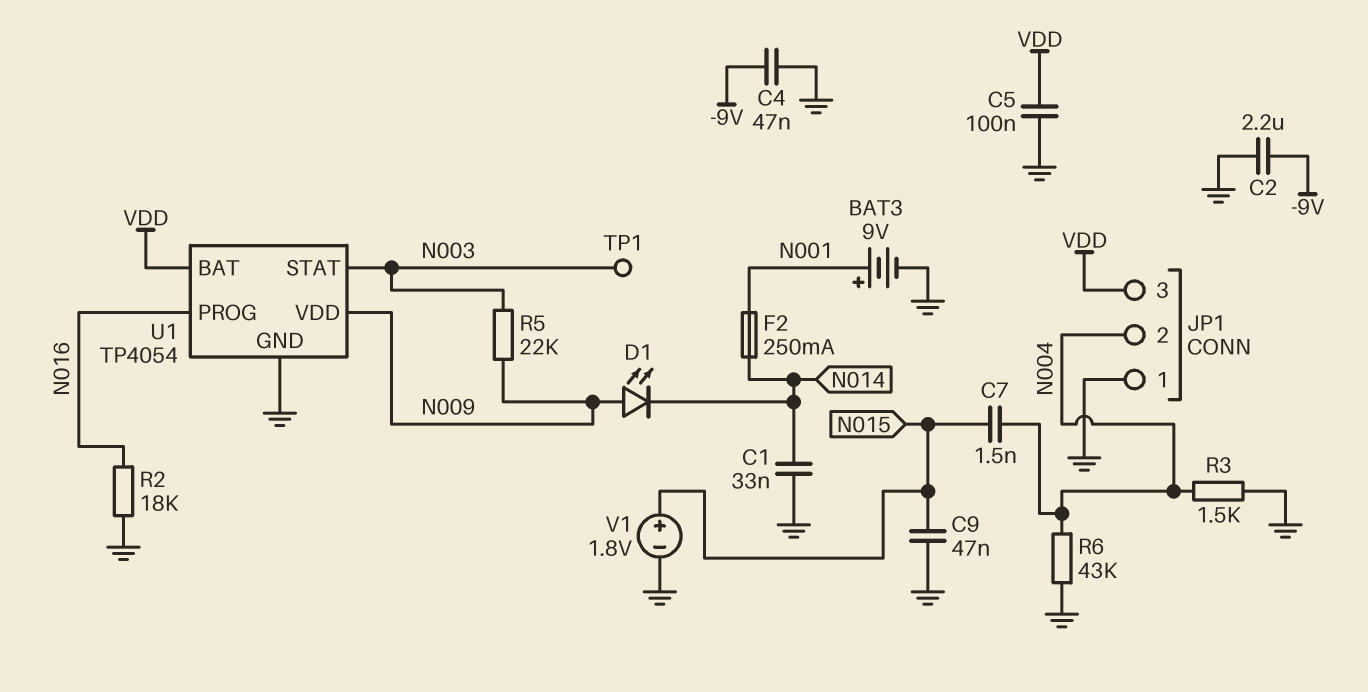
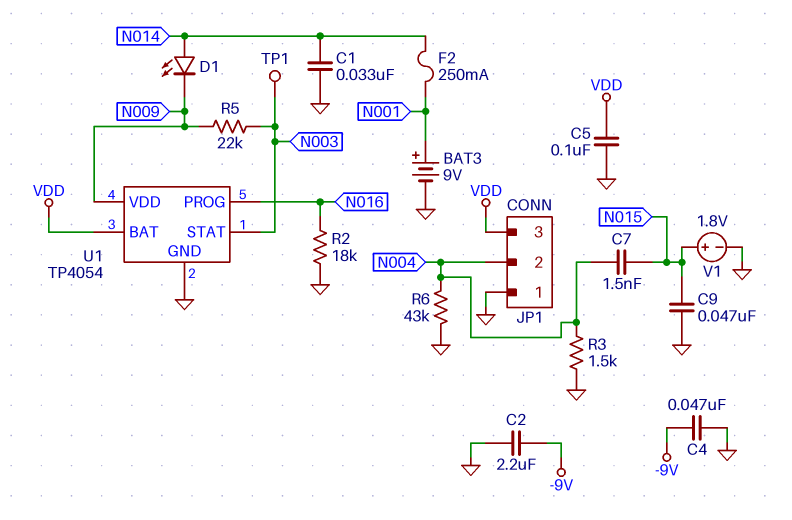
D1: LED (A N009, K N014) -> LED (A N014, K N009)

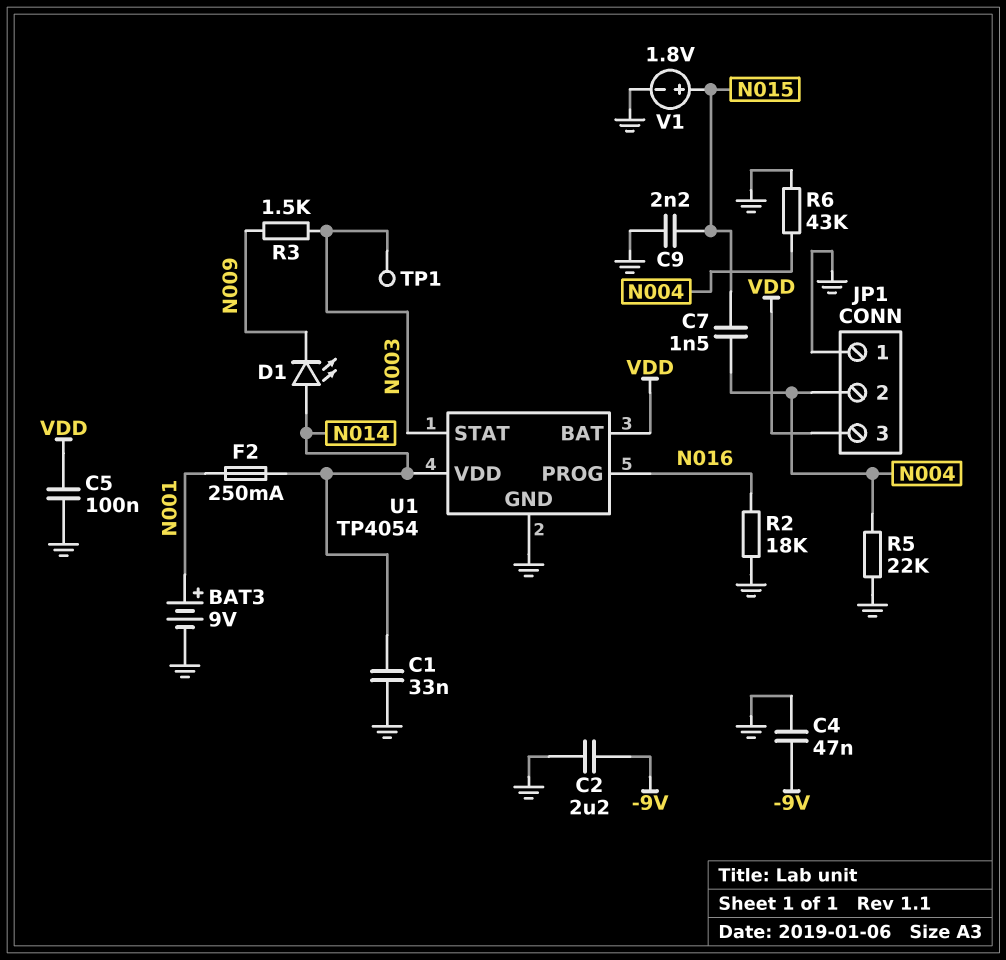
C9: 47nF (GND, N015) -> 2.2nF (GND, N015)
R3: 1.5k (GND, N004) -> 1.5k (N003, N009)
R5: 22k (N003, N009) -> 22k (GND, N004)
U1 pin VDD: N009 -> N014

